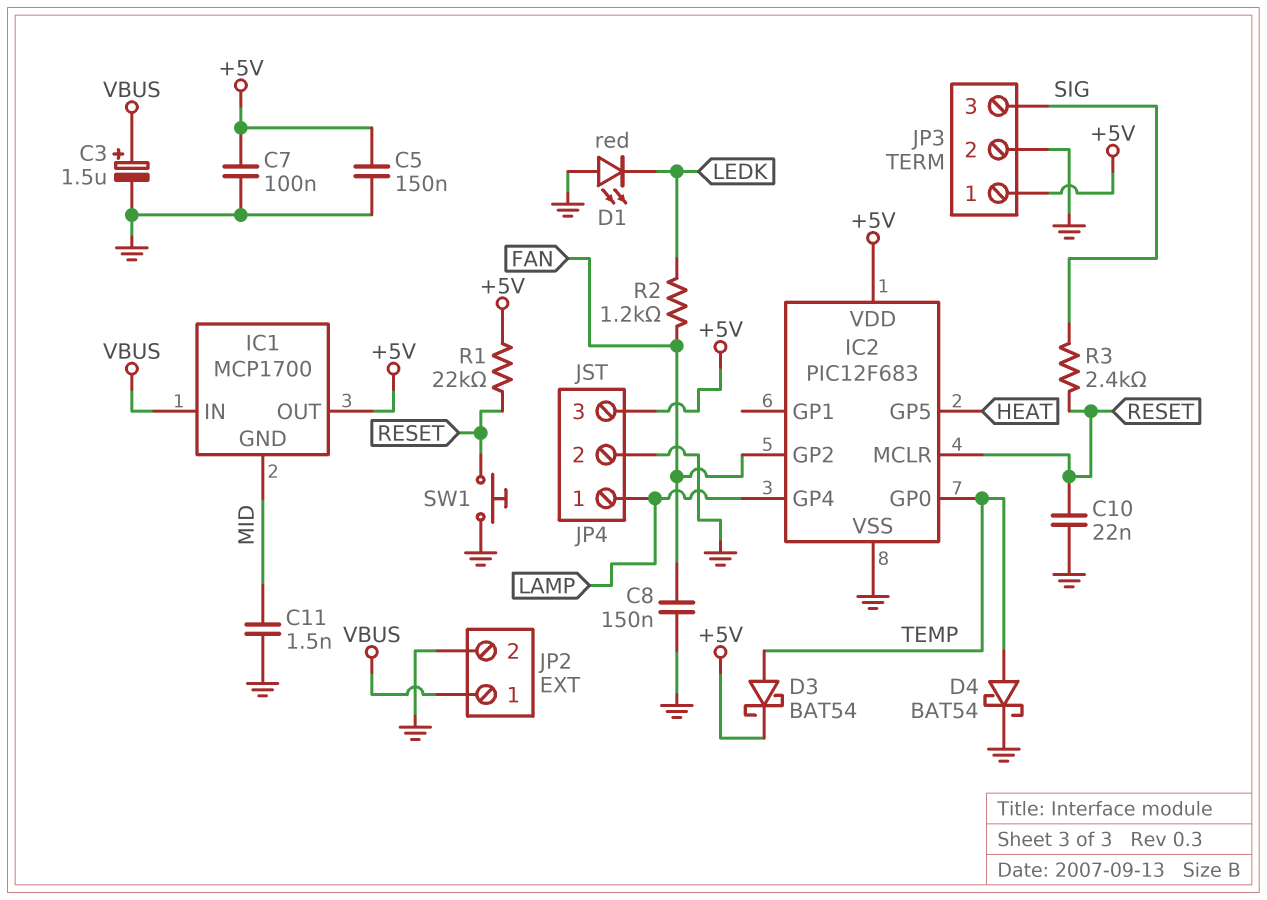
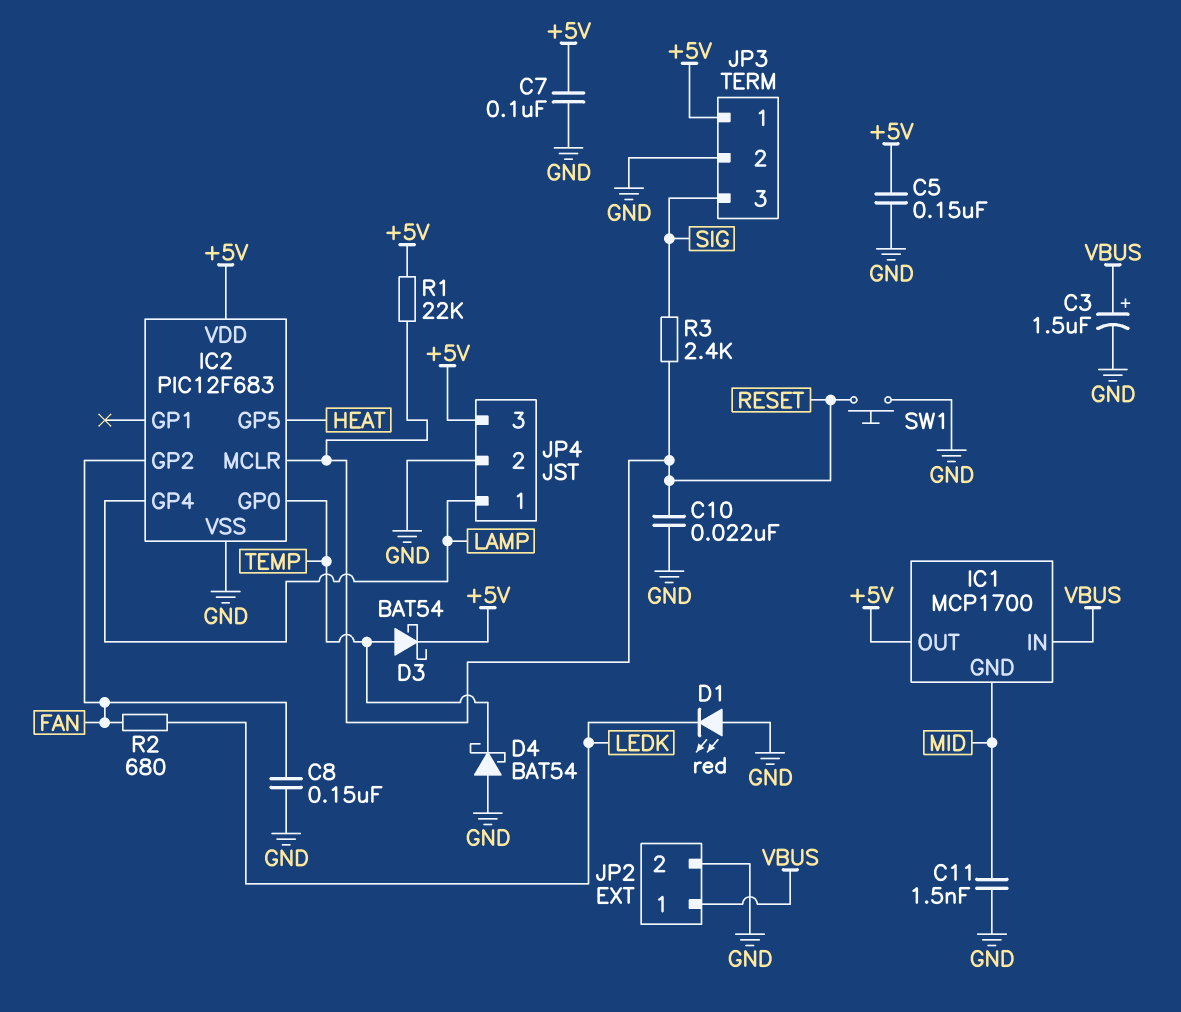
D4: schottky BAT54 (A TEMP, K GND) -> schottky BAT54 (A GND, K TEMP)
R2: 1.2k (FAN, LEDK) -> 680 (FAN, LEDK)

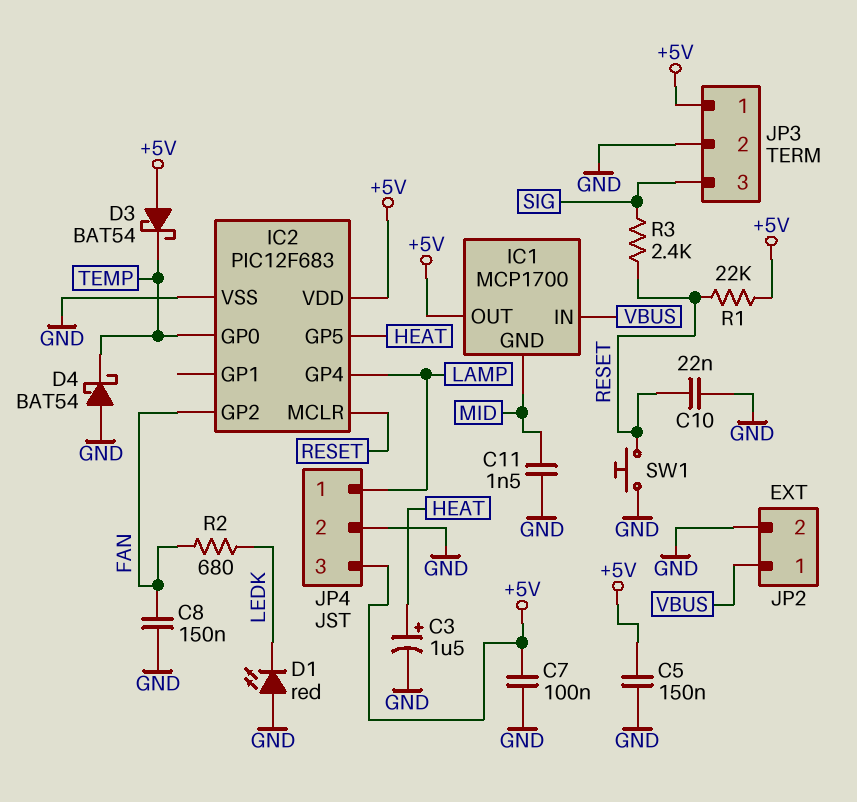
C3: 1.5uF (plus VBUS, minus GND) -> 1.5uF (plus HEAT, minus GND)
D3: schottky BAT54 (A TEMP, K +5V) -> schottky BAT54 (A +5V, K TEMP)

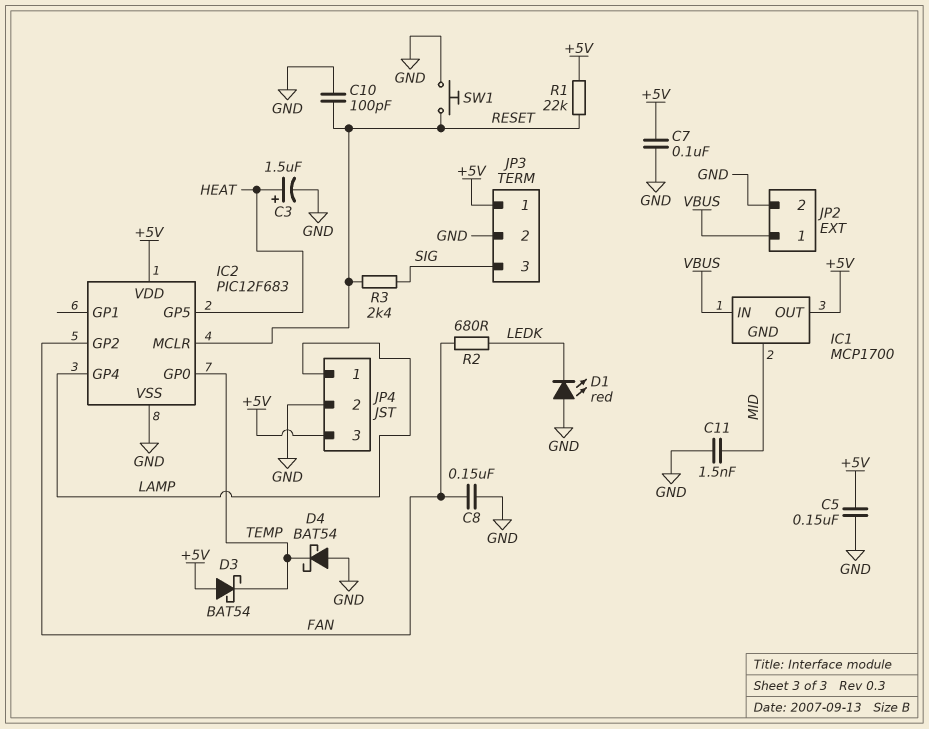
C10: 22nF (GND, RESET) -> 100pF (GND, RESET)

